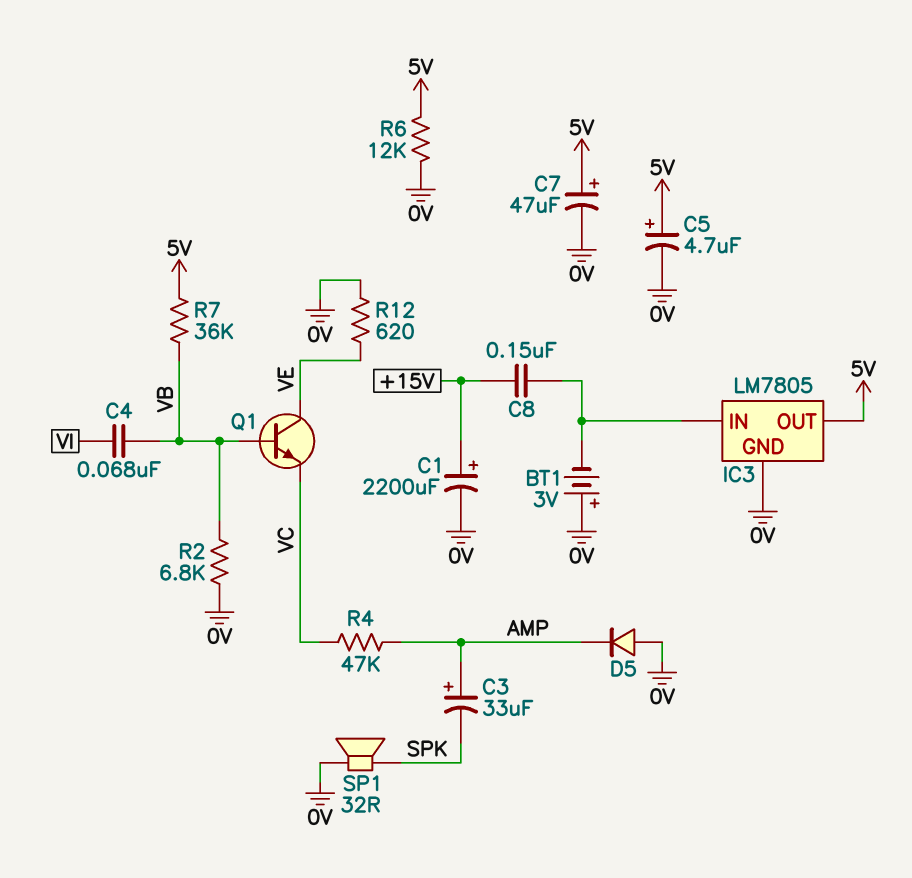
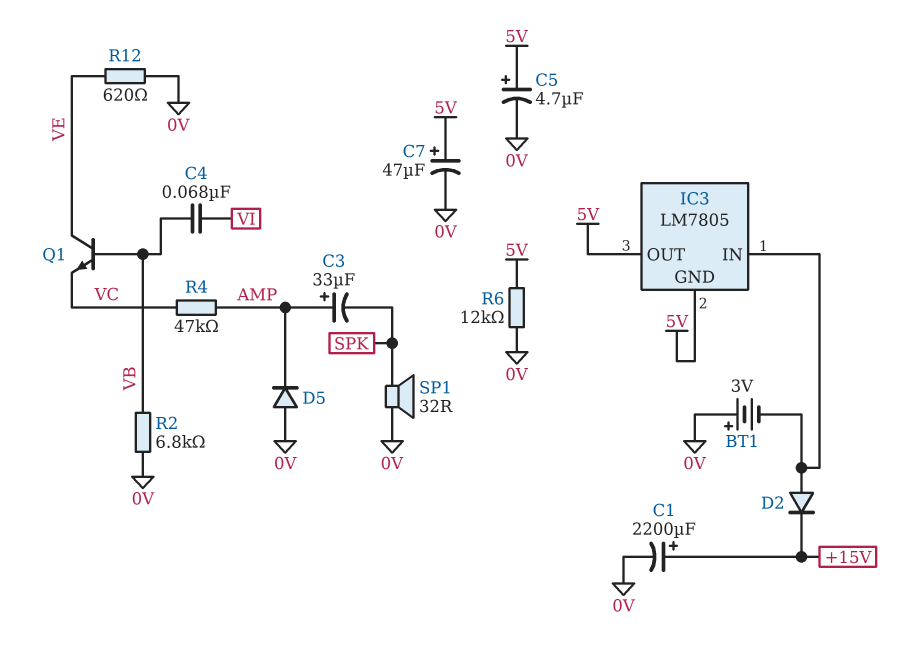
C8: 150nF (+15V, IC3/IN) -> none
D2: none -> diode (A IC3/IN, K +15V)
IC3 pin GND: 0V -> 5V
R7: 36k (5V, VB) -> none

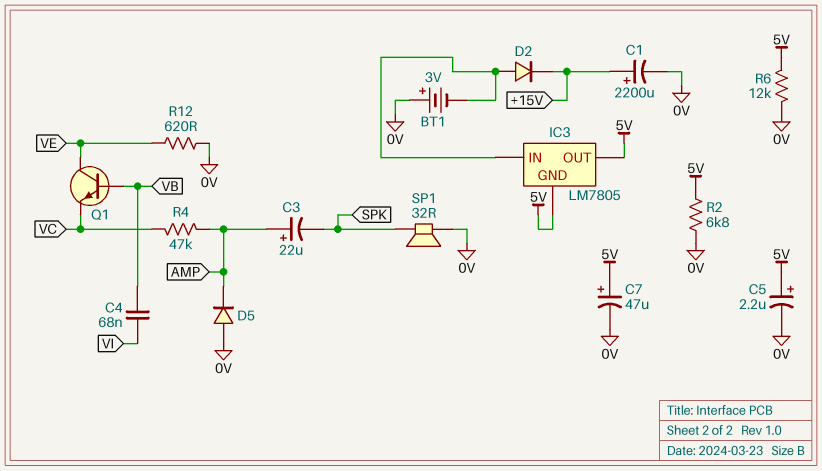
C3: 33uF (plus AMP, minus SPK) -> 22uF (plus AMP, minus SPK)
C5: 4.7uF (plus 5V, minus 0V) -> 2.2uF (plus 5V, minus 0V)
R2: 6.8k (0V, VB) -> 6.8k (0V, 5V)

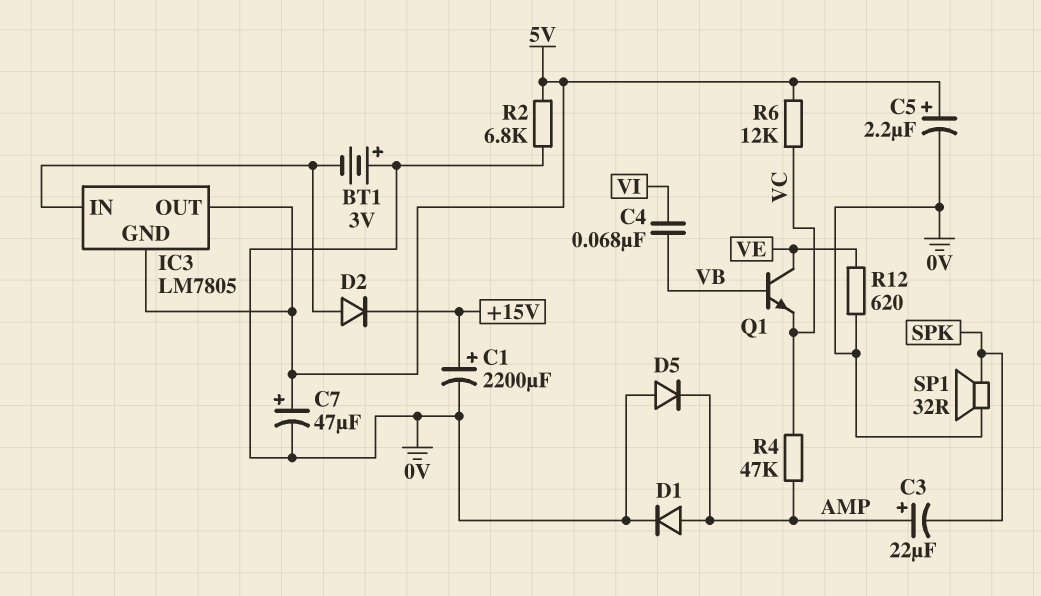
D1: none -> diode (A AMP, K 0V)
R6: 12k (0V, 5V) -> 12k (5V, VC)

